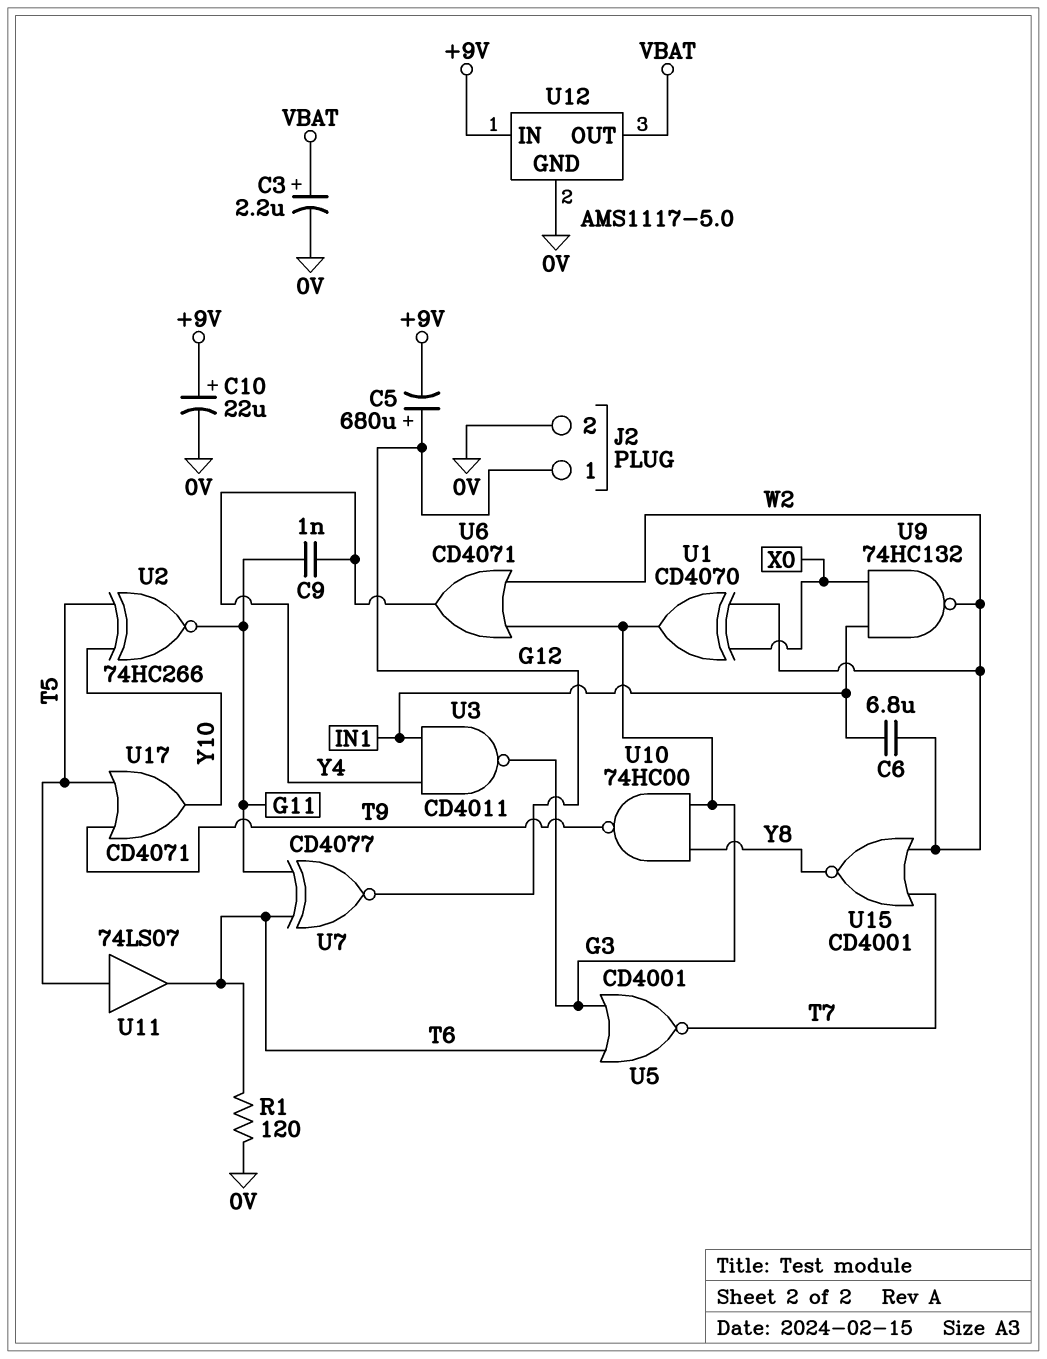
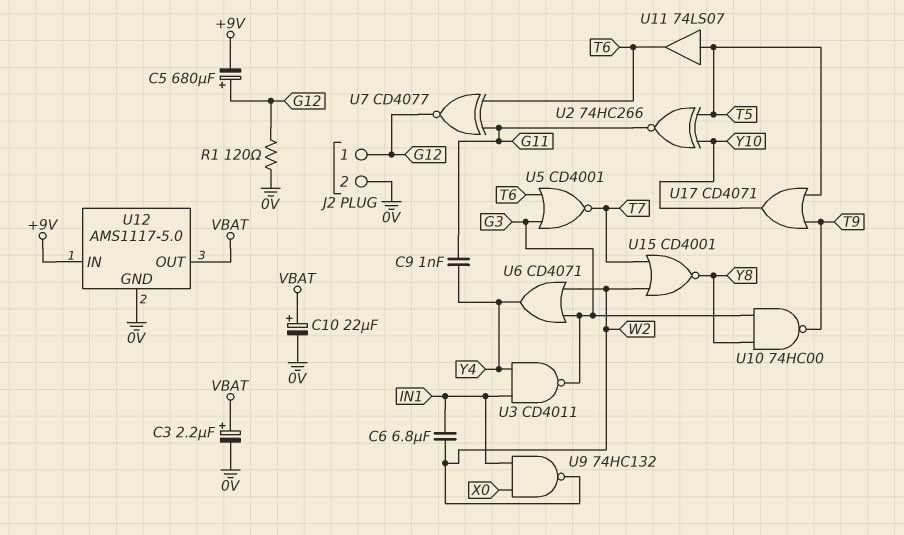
C10: 22uF (plus +9V, minus 0V) -> 22uF (plus VBAT, minus 0V)
R1: 120 (0V, T6) -> 120 (0V, G12)
U1: XOR CD4070 (in W2, in X0, out G3) -> none

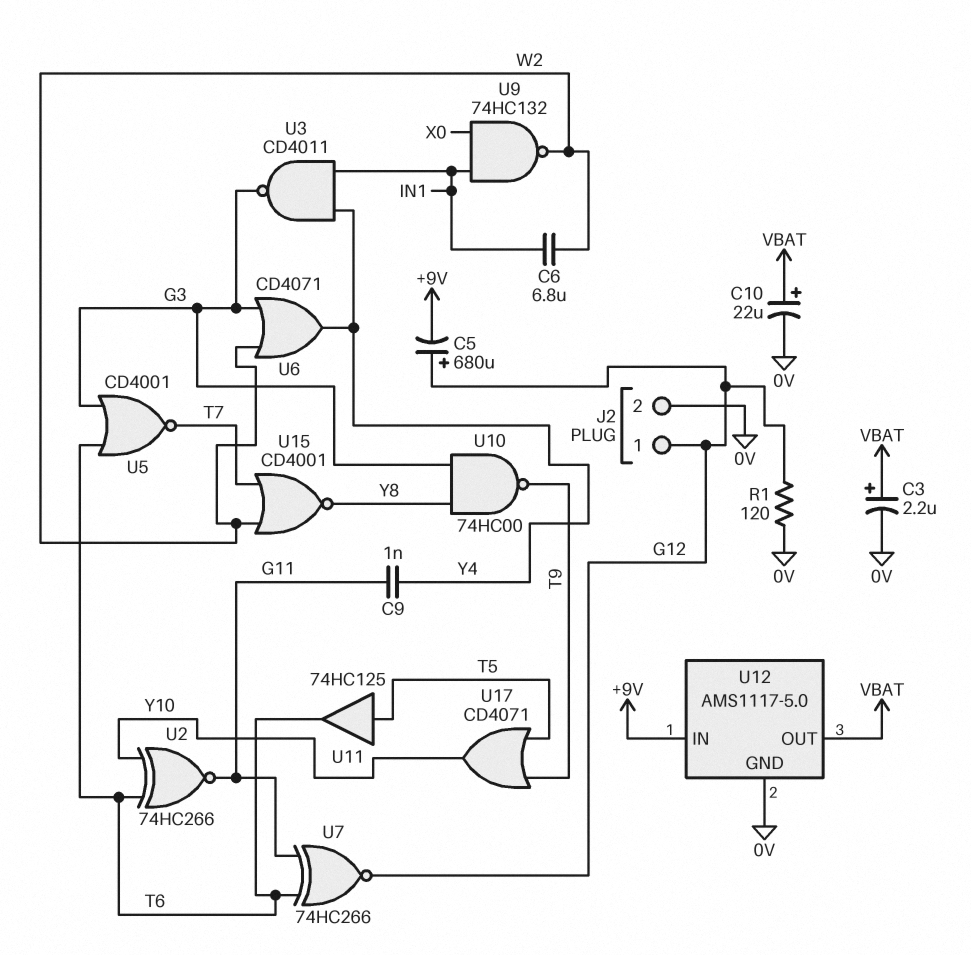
U2: XNOR 74HC266 (in T5, in Y10, out G11) -> XNOR 74HC266 (in T6, in Y10, out G11)
U7: XNOR CD4077 (in G11, in T6, out G12) -> XNOR 74HC266 (in G11, in T6, out G12)
U11: buffer 74LS07 (in T5, out T6) -> buffer 74HC125 (in T5, out T6)

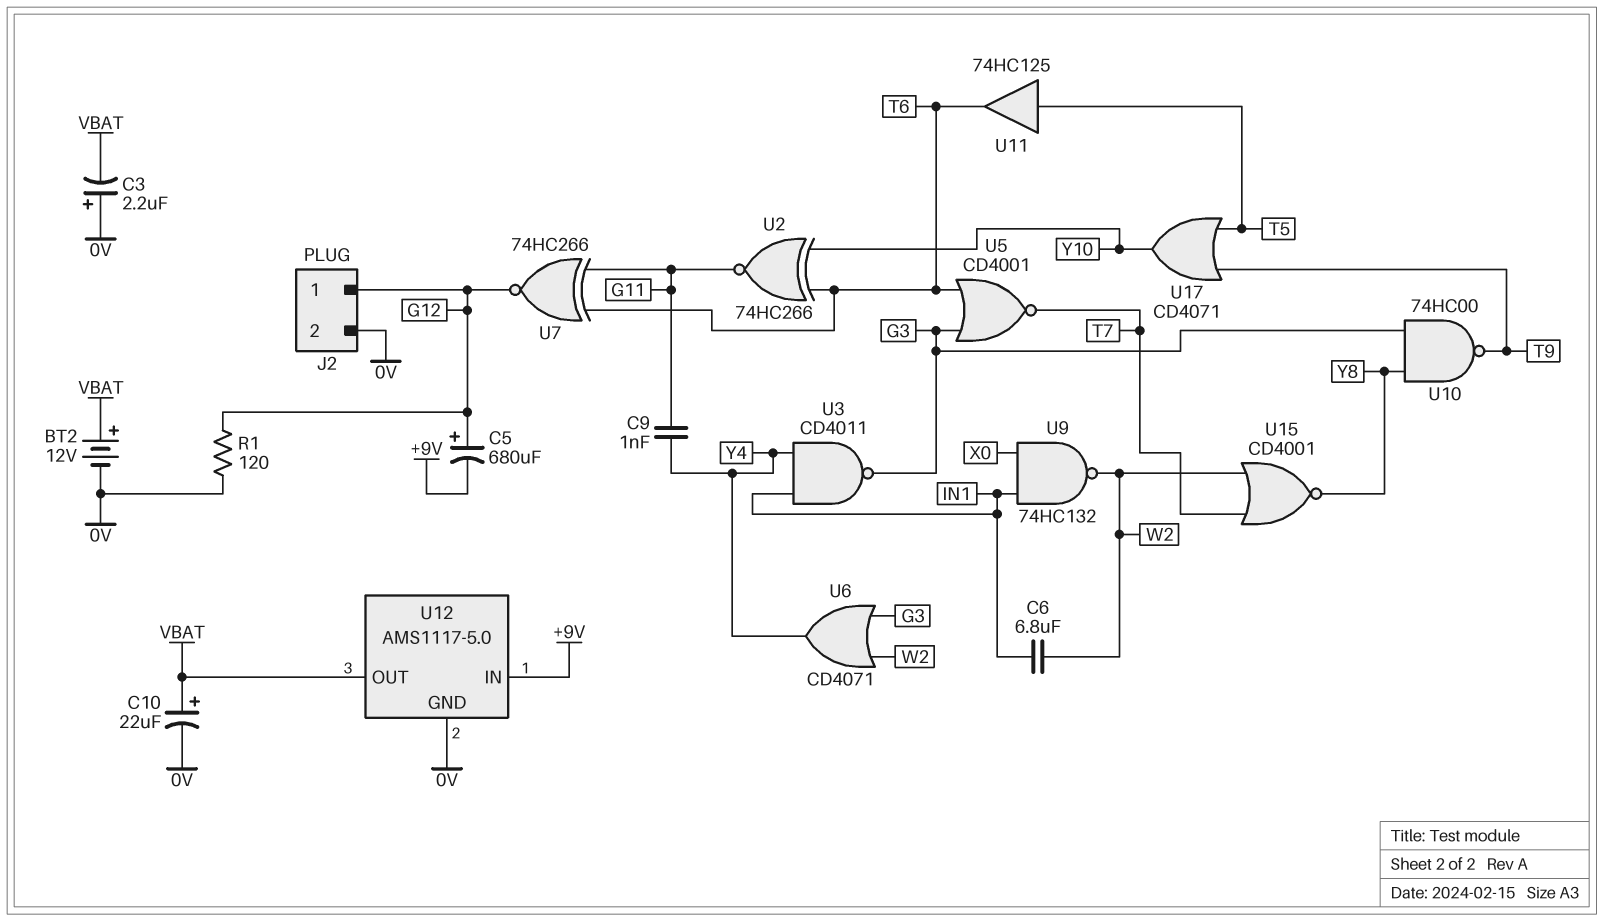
BT2: none -> 12V (plus VBAT, minus 0V)
C3: 2.2uF (plus VBAT, minus 0V) -> 2.2uF (plus 0V, minus VBAT)

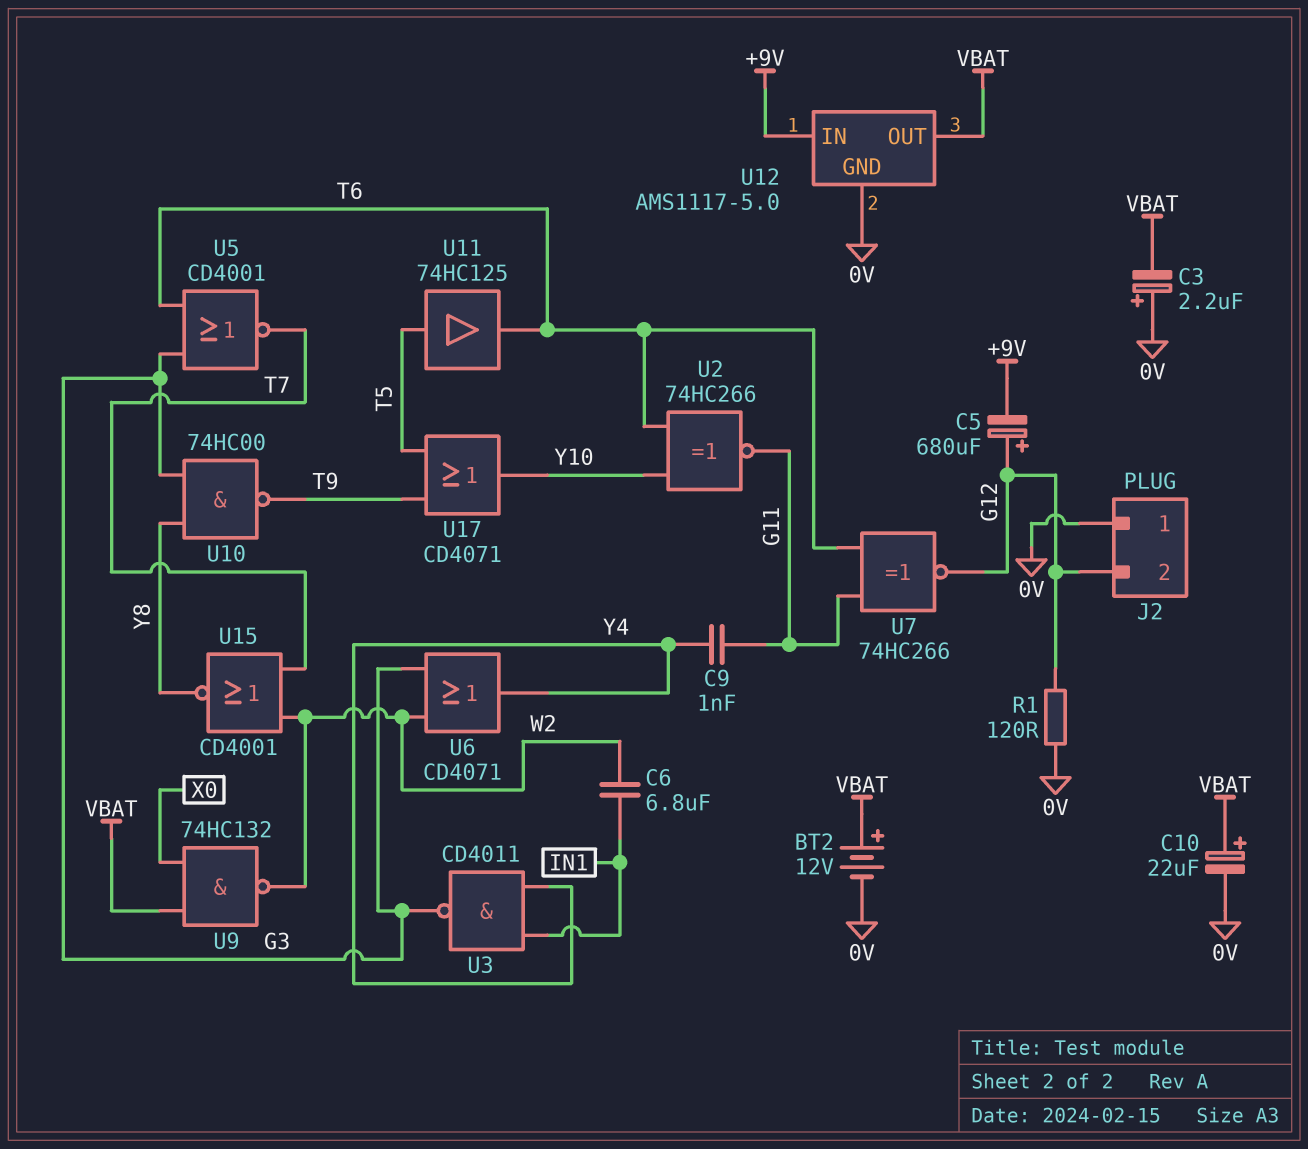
J2 pin 1: G12 -> 0V
J2 pin 2: 0V -> G12
U9: NAND 74HC132 (in IN1, in X0, out W2) -> NAND 74HC132 (in VBAT, in X0, out W2)

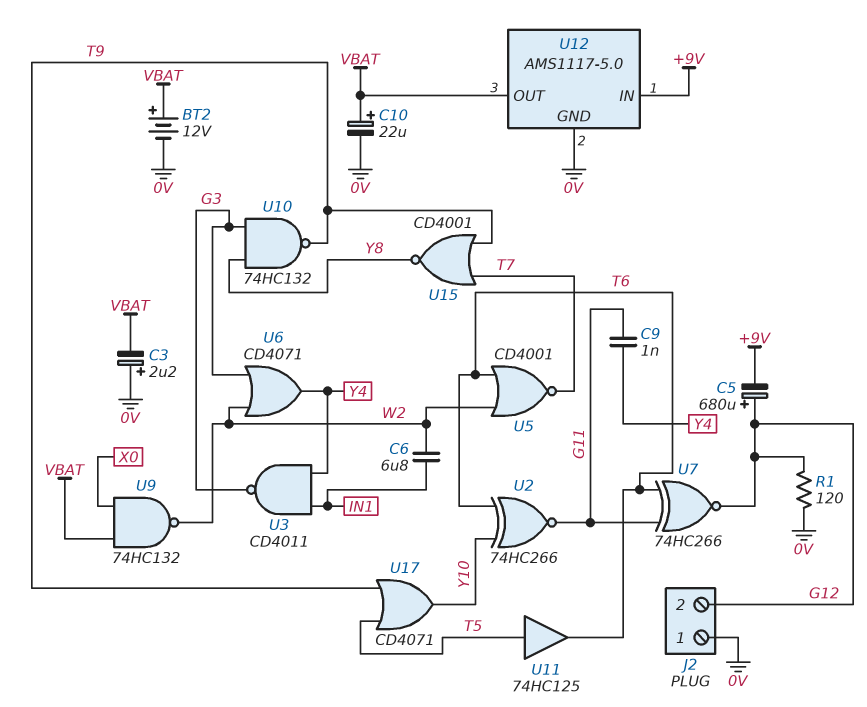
U5: NOR CD4001 (in G3, in T6, out T7) -> NOR CD4001 (in T6, in W2, out T7)
U10: NAND 74HC00 (in G3, in Y8, out T9) -> NAND 74HC132 (in G3, in Y8, out T9)
U15: NOR CD4001 (in T7, in W2, out Y8) -> NOR CD4001 (in T7, in T9, out Y8)

